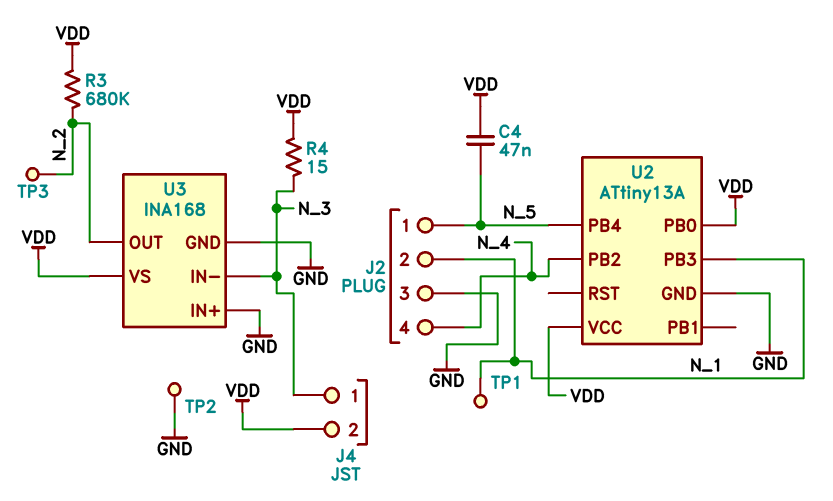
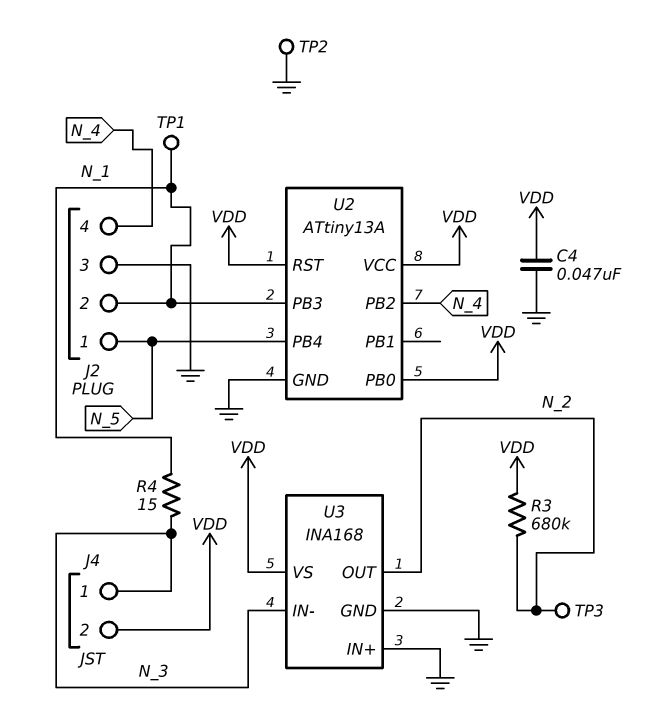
C4: 47nF (N_5, VDD) -> 47nF (GND, VDD)
R4: 15 (N_3, VDD) -> 15 (N_1, N_3)
U2 pin RST: none -> VDD

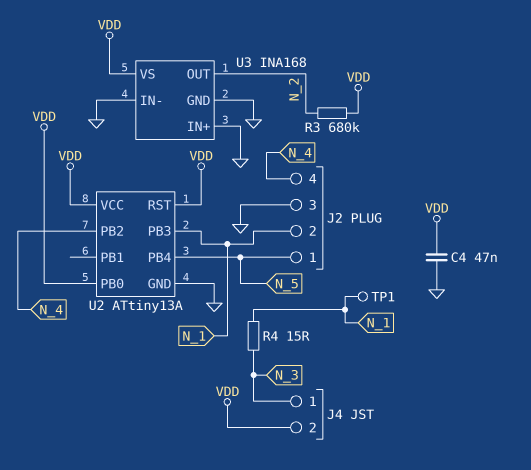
TP2: test point (GND) -> none
TP3: test point (N_2) -> none
U3 pin IN-: N_3 -> GND

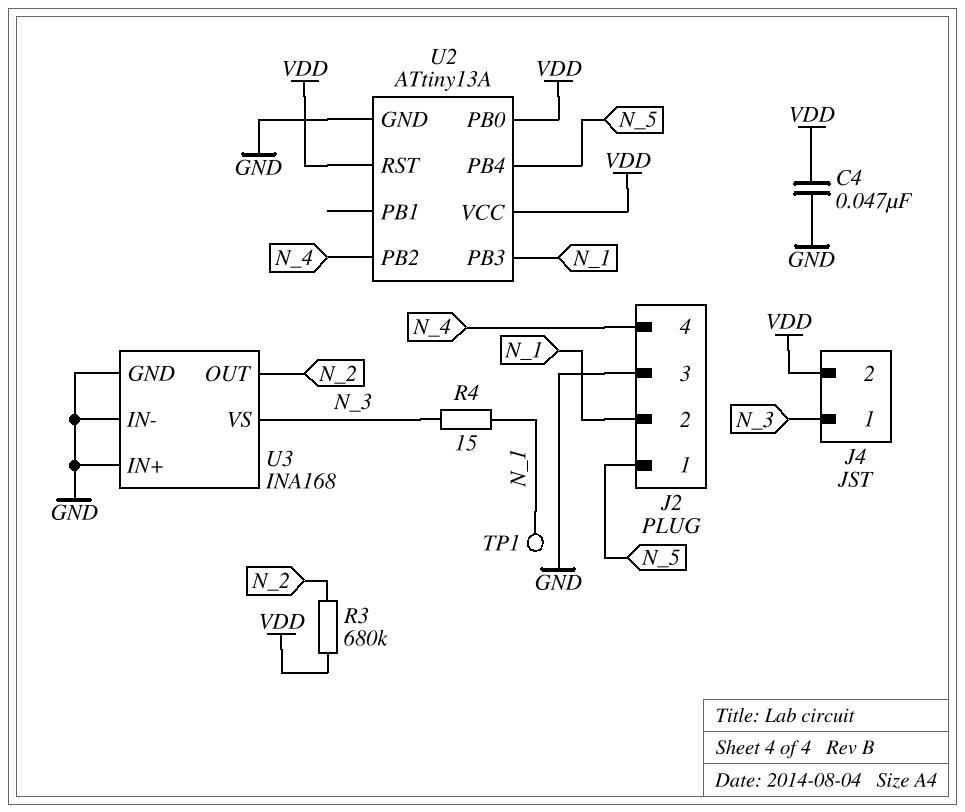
U3 pin VS: VDD -> N_3

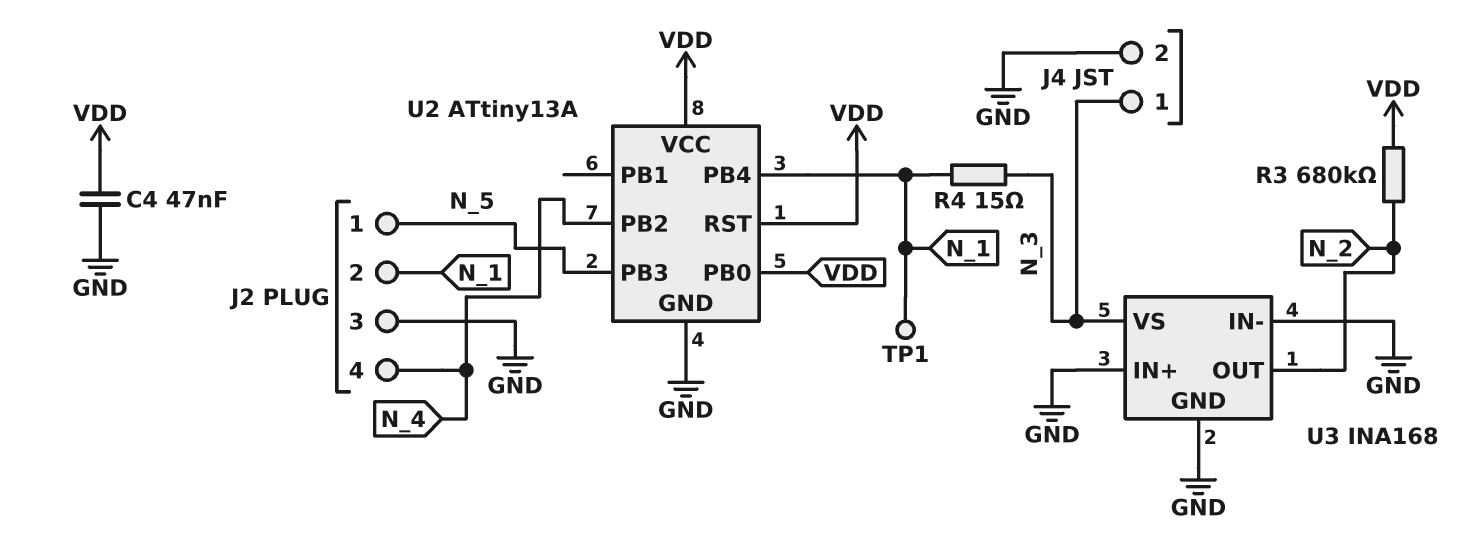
J4 pin 2: VDD -> GND
U2 pin PB3: N_1 -> N_5
U2 pin PB4: N_5 -> N_1

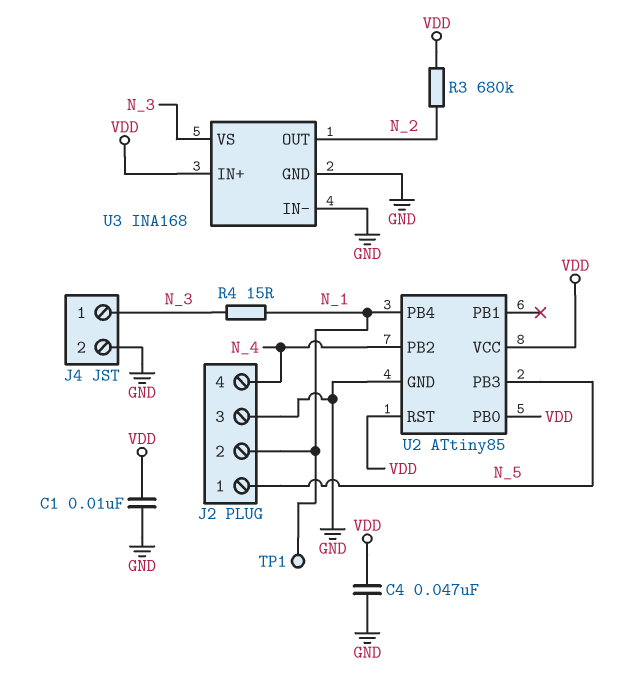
C1: none -> 10nF (GND, VDD)
U2: ATtiny13A -> ATtiny85
U3 pin IN+: GND -> VDD

